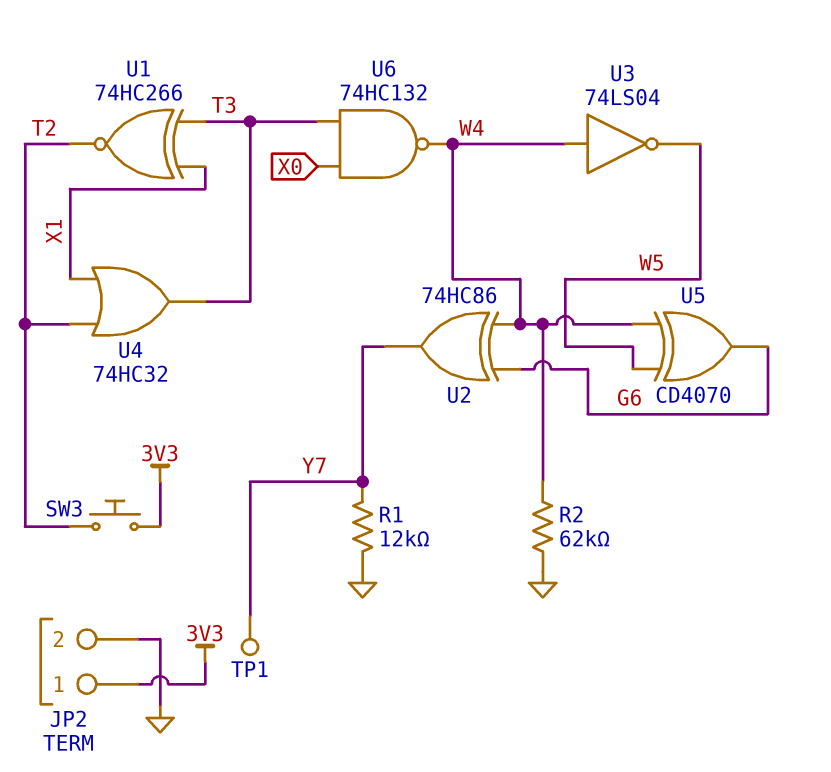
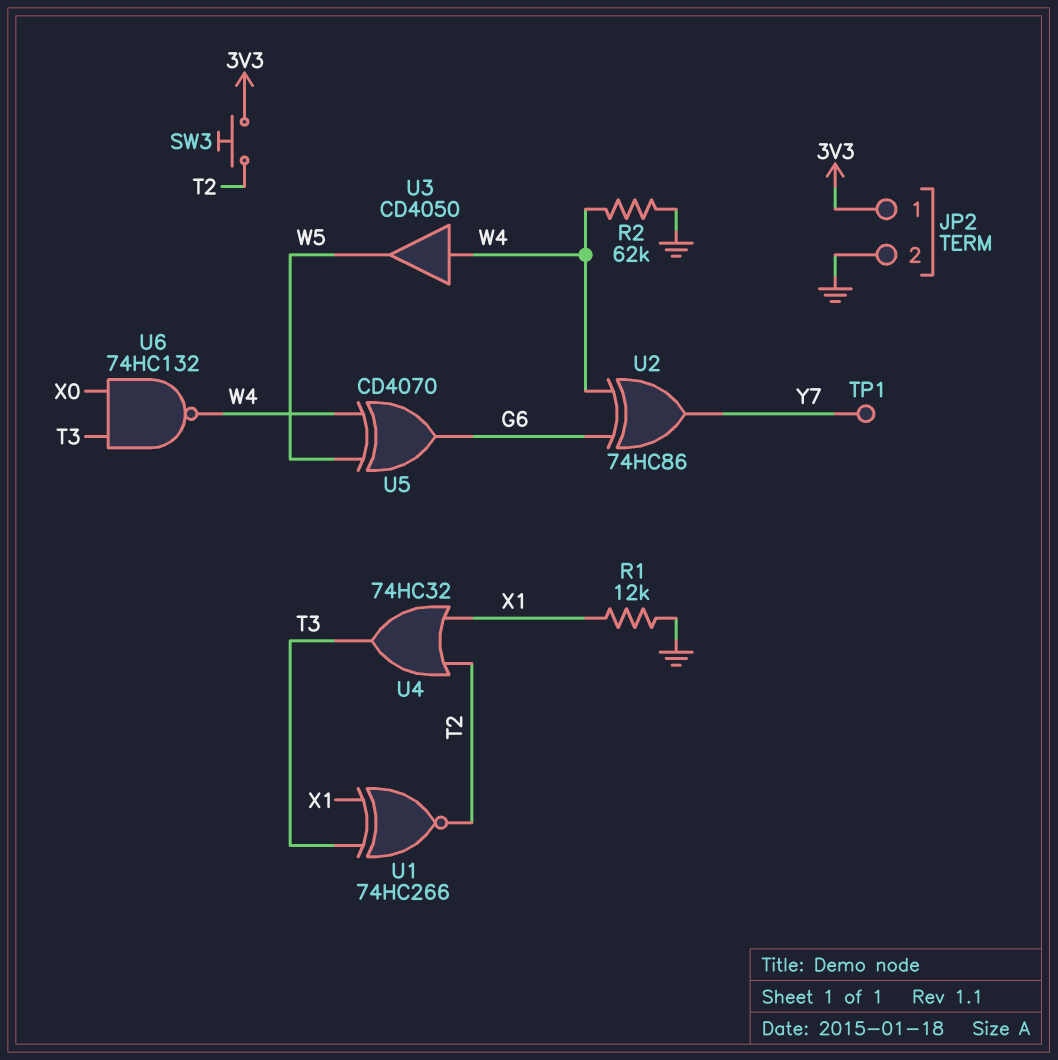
R1: 12k (GND, Y7) -> 12k (GND, X1)
U3: NOT 74LS04 (in W4, out W5) -> buffer CD4050 (in W4, out W5)

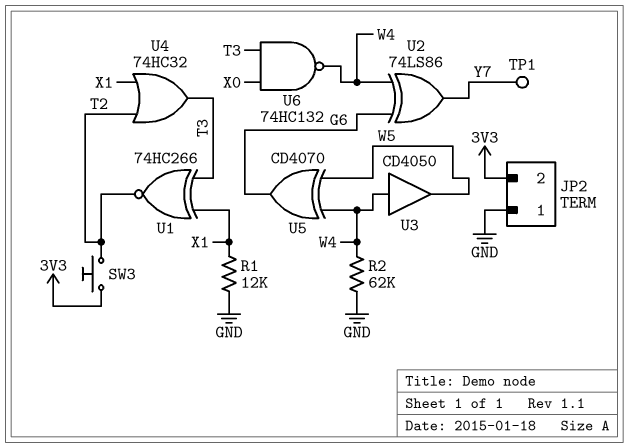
JP2 pin 1: 3V3 -> GND
JP2 pin 2: GND -> 3V3
U2: XOR 74HC86 (in G6, in W4, out Y7) -> XOR 74LS86 (in G6, in W4, out Y7)

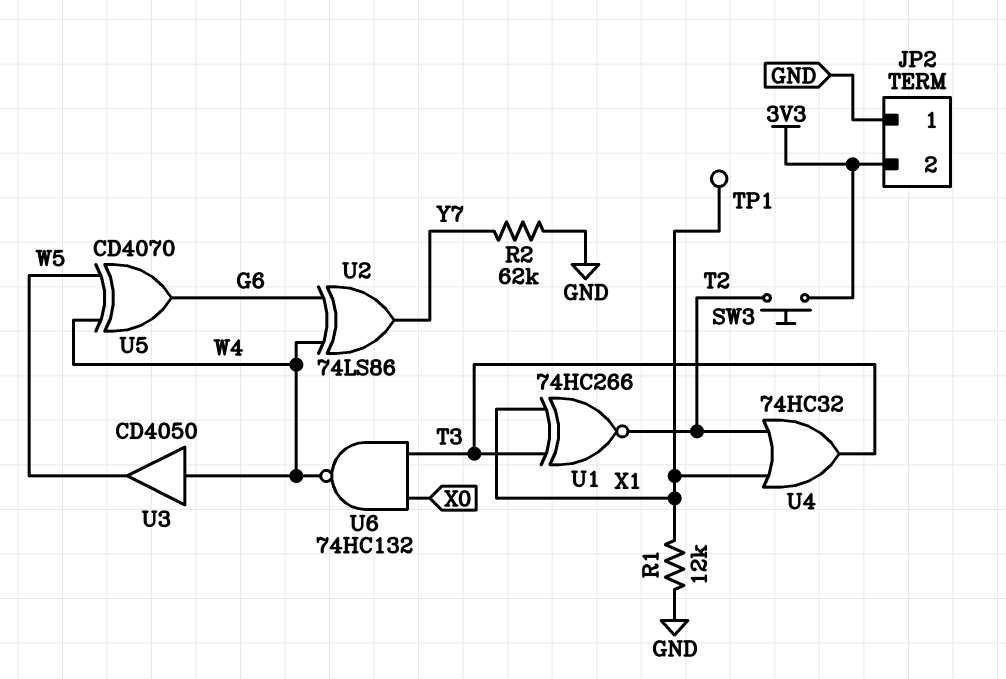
R2: 62k (GND, W4) -> 62k (GND, Y7)
TP1: test point (Y7) -> test point (X1)

